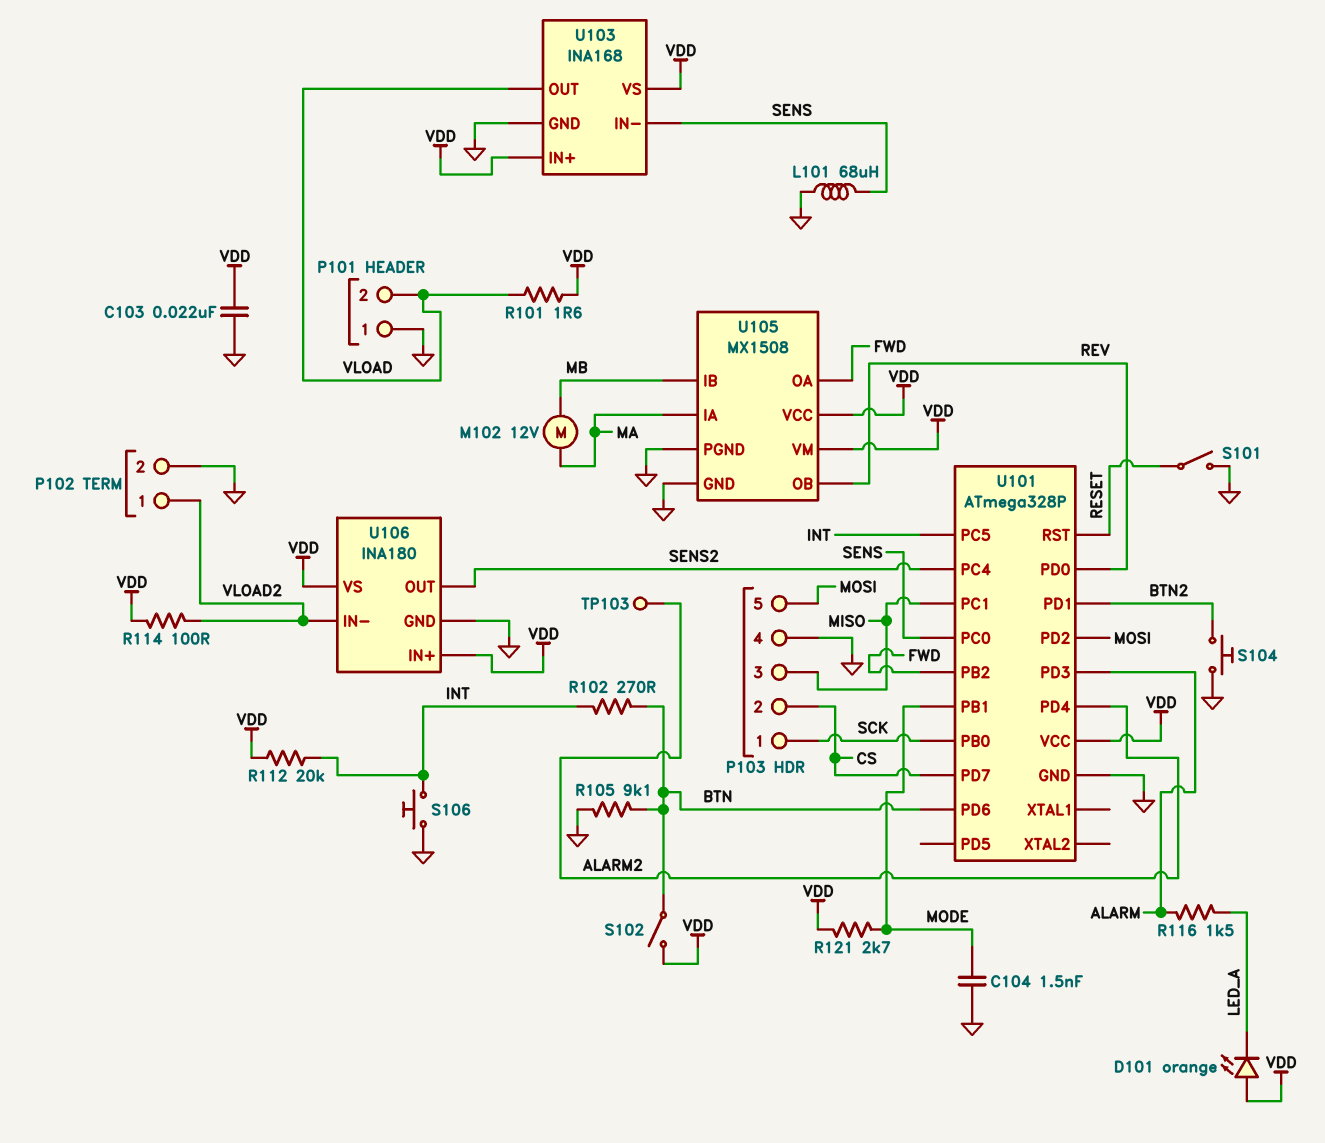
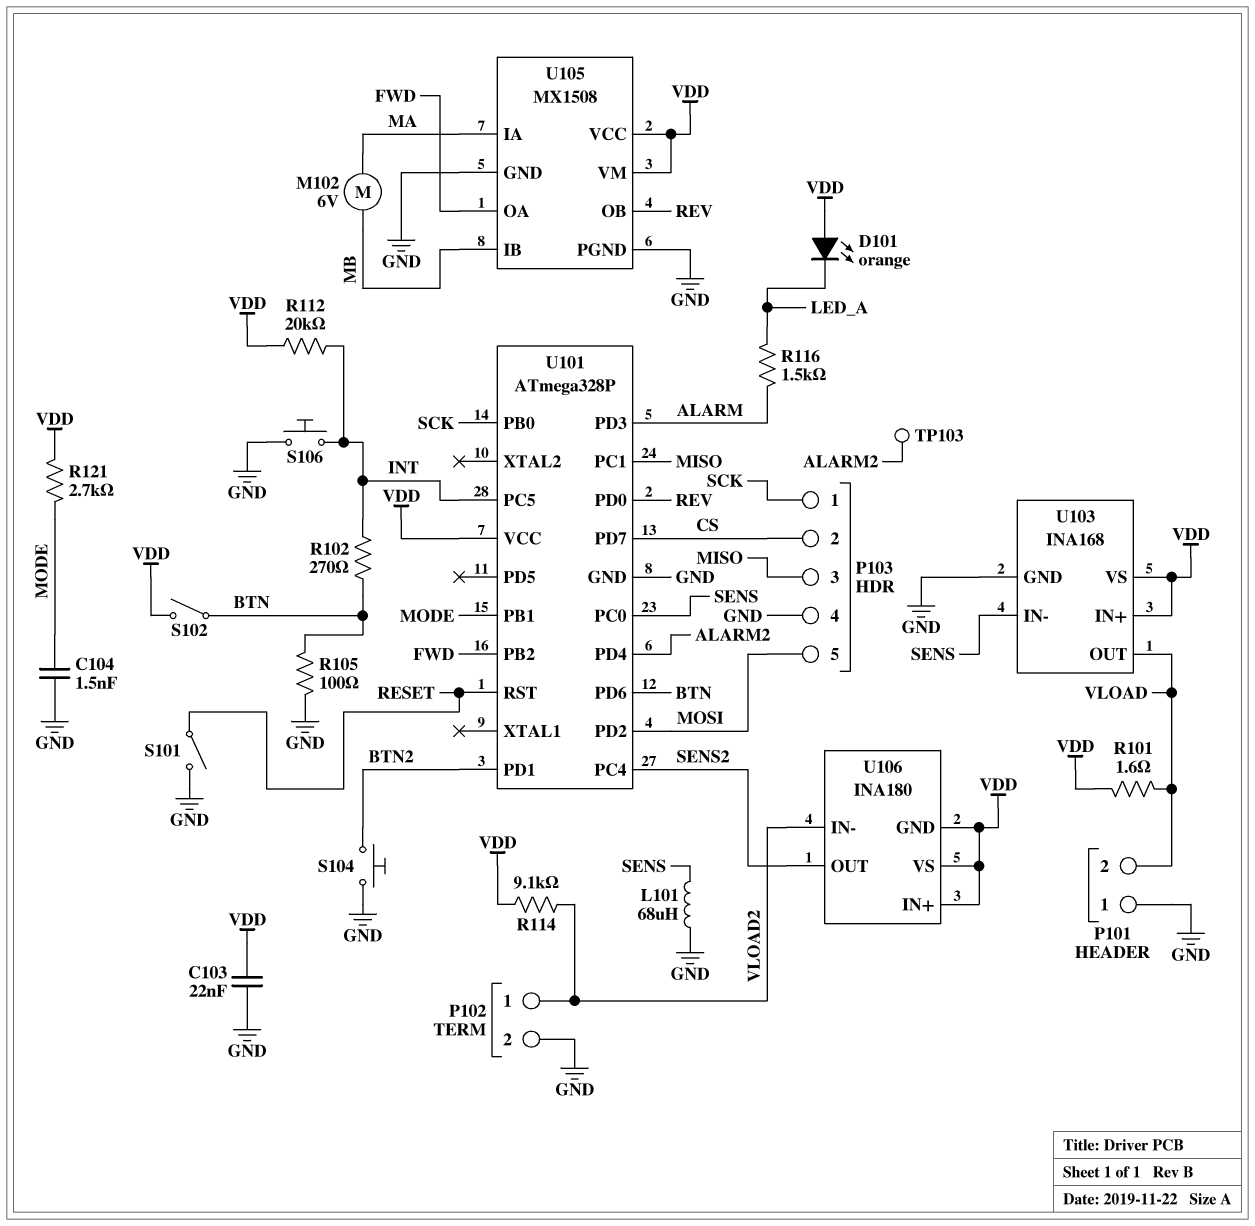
M102: motor 12V (MA, MB) -> motor 6V (MA, MB)
R105: 9.1k (BTN, GND) -> 100 (BTN, GND)
R114: 100 (VDD, VLOAD2) -> 9.1k (VDD, VLOAD2)
U106 pin GND: GND -> VDD

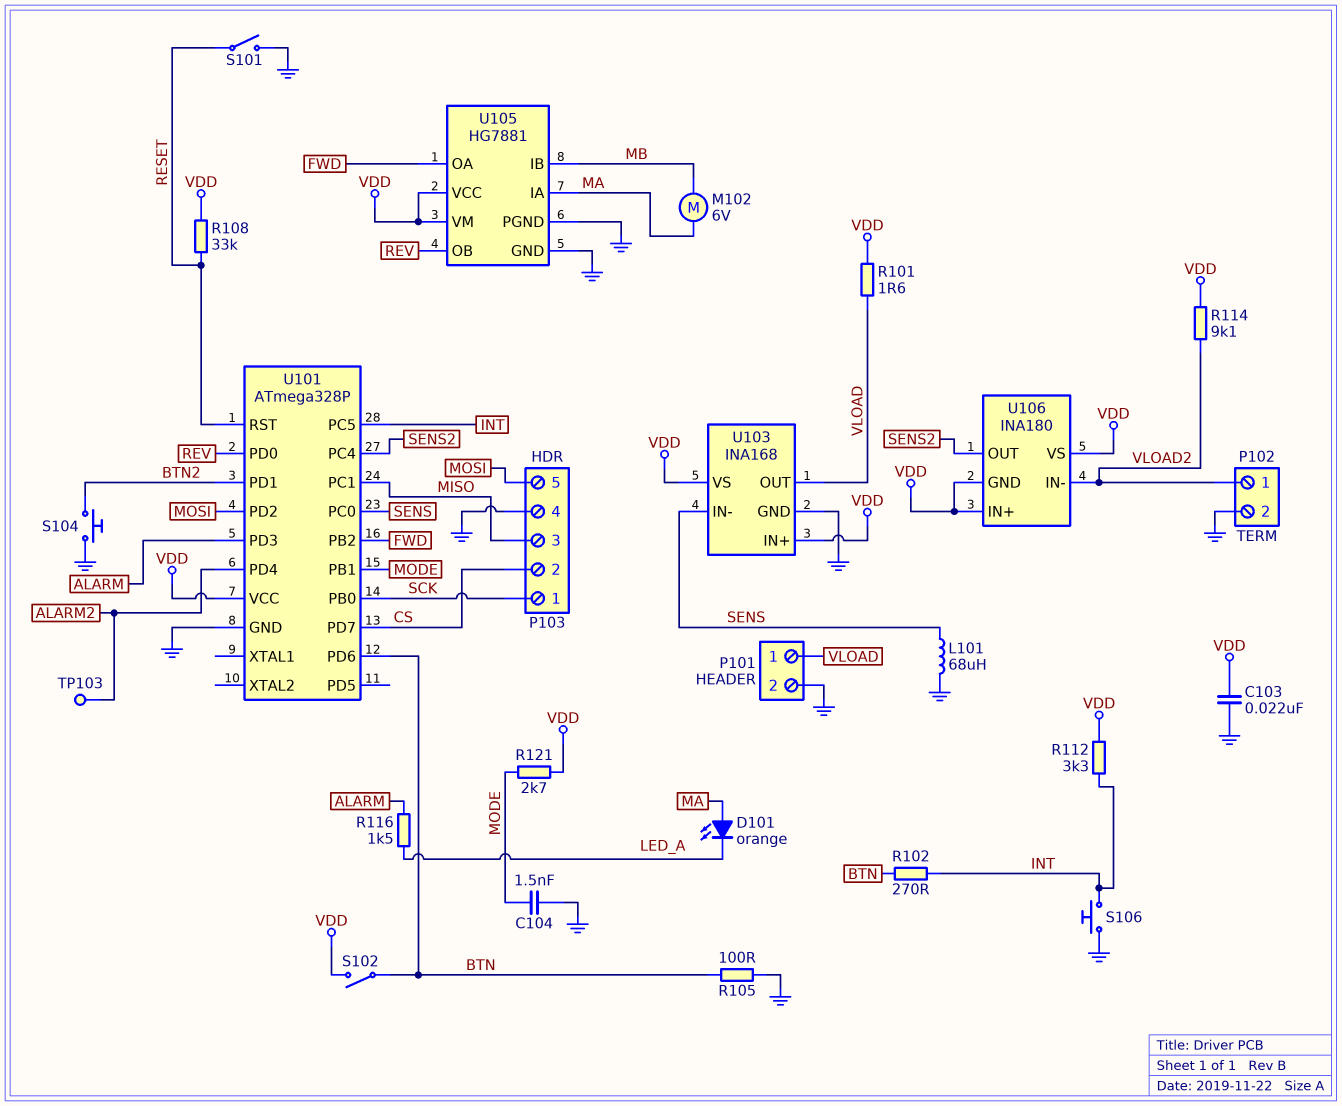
D101: LED orange (A VDD, K LED_A) -> LED orange (A MA, K LED_A)
P101 pin 1: GND -> VLOAD
P101 pin 2: VLOAD -> GND
R108: none -> 33k (RESET, VDD)
R112: 20k (INT, VDD) -> 3.3k (INT, VDD)
U105: MX1508 -> HG7881

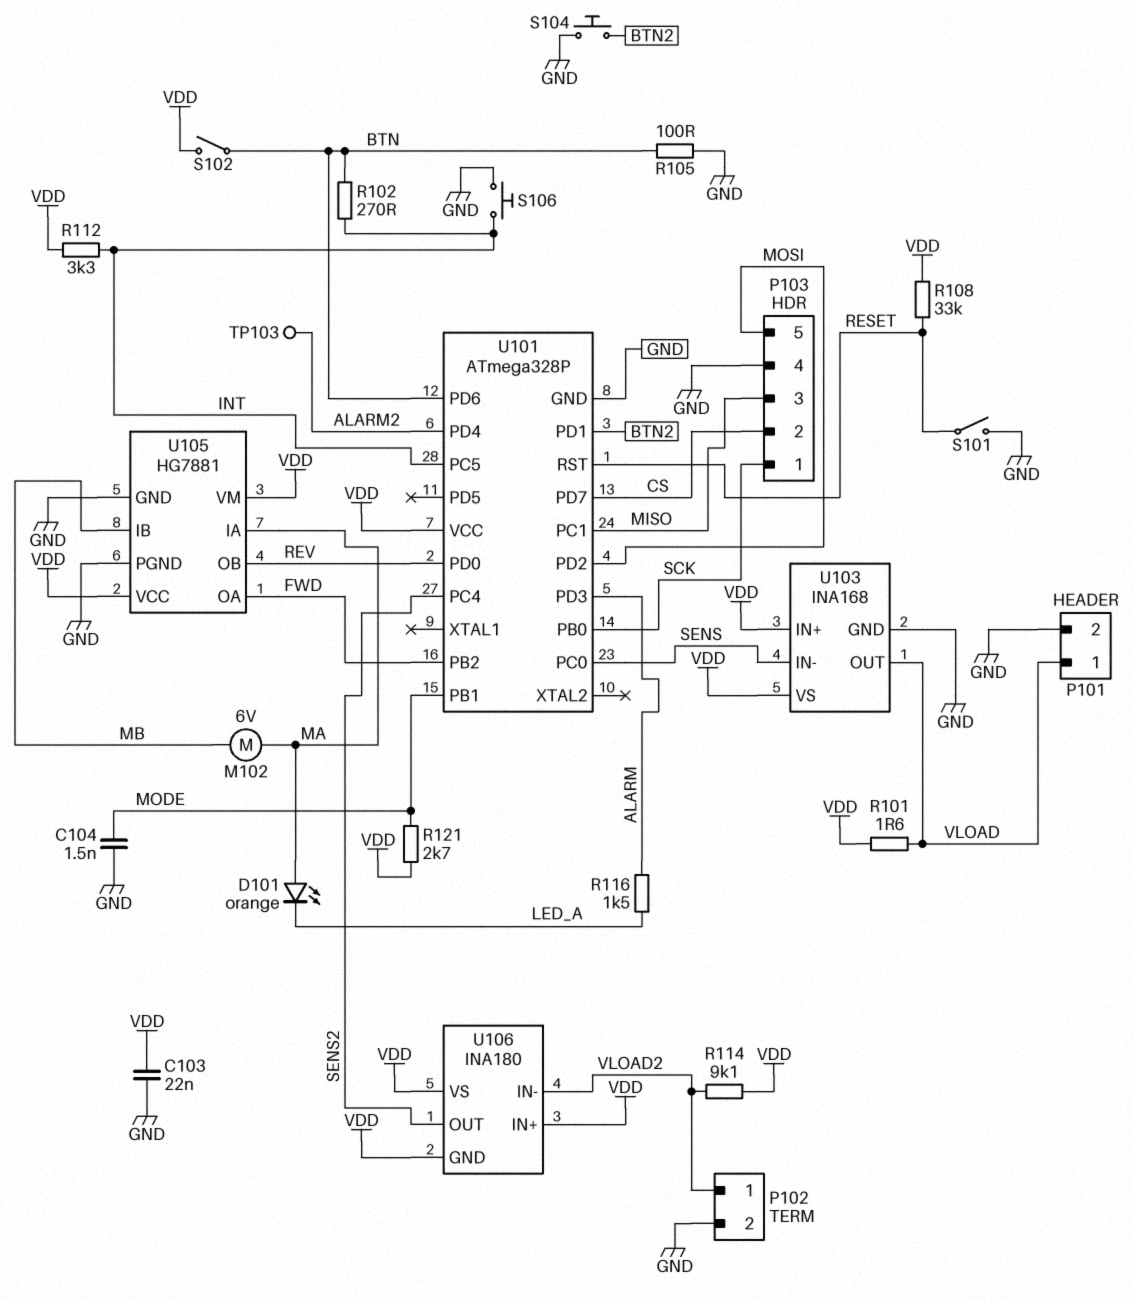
L101: 68uH (GND, SENS) -> none

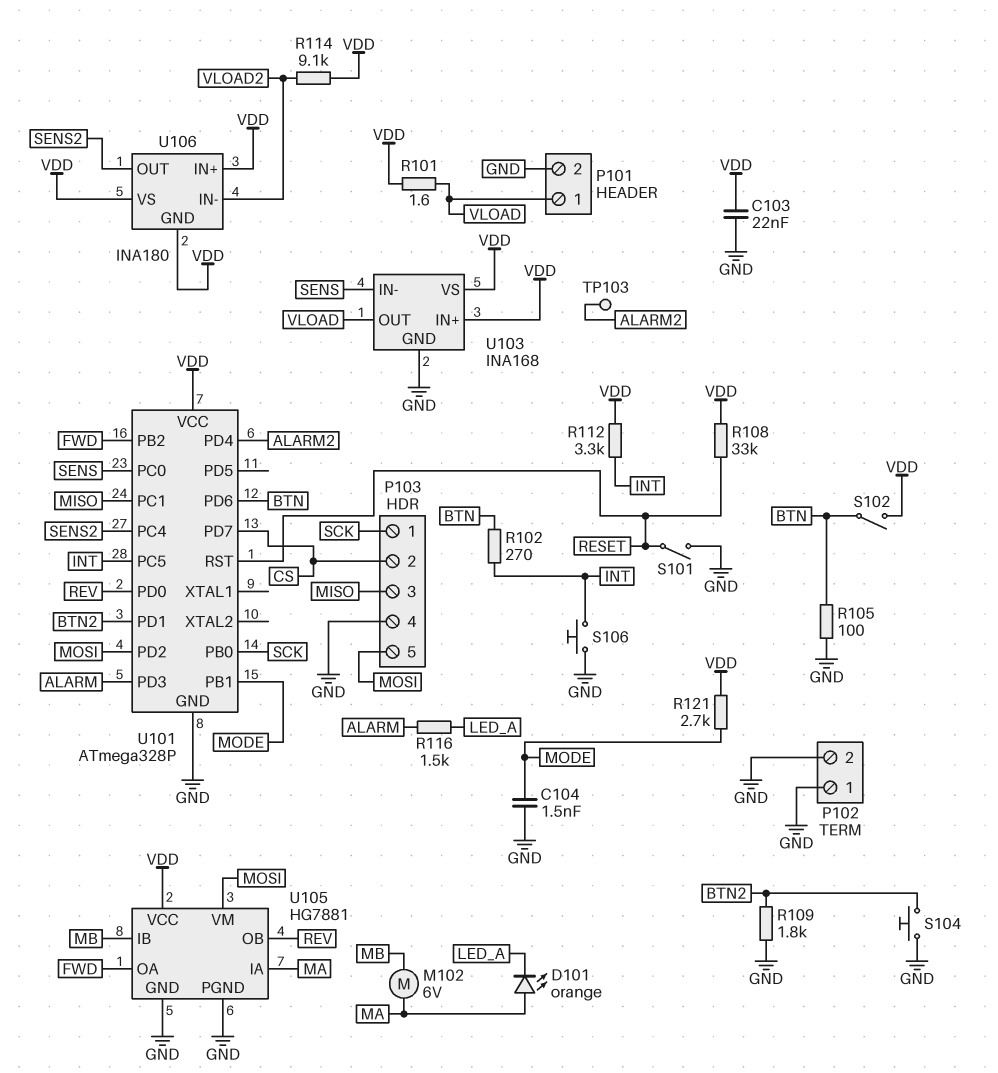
P102 pin 1: VLOAD2 -> GND
R109: none -> 1.8k (BTN2, GND)
U105 pin VM: VDD -> MOSI

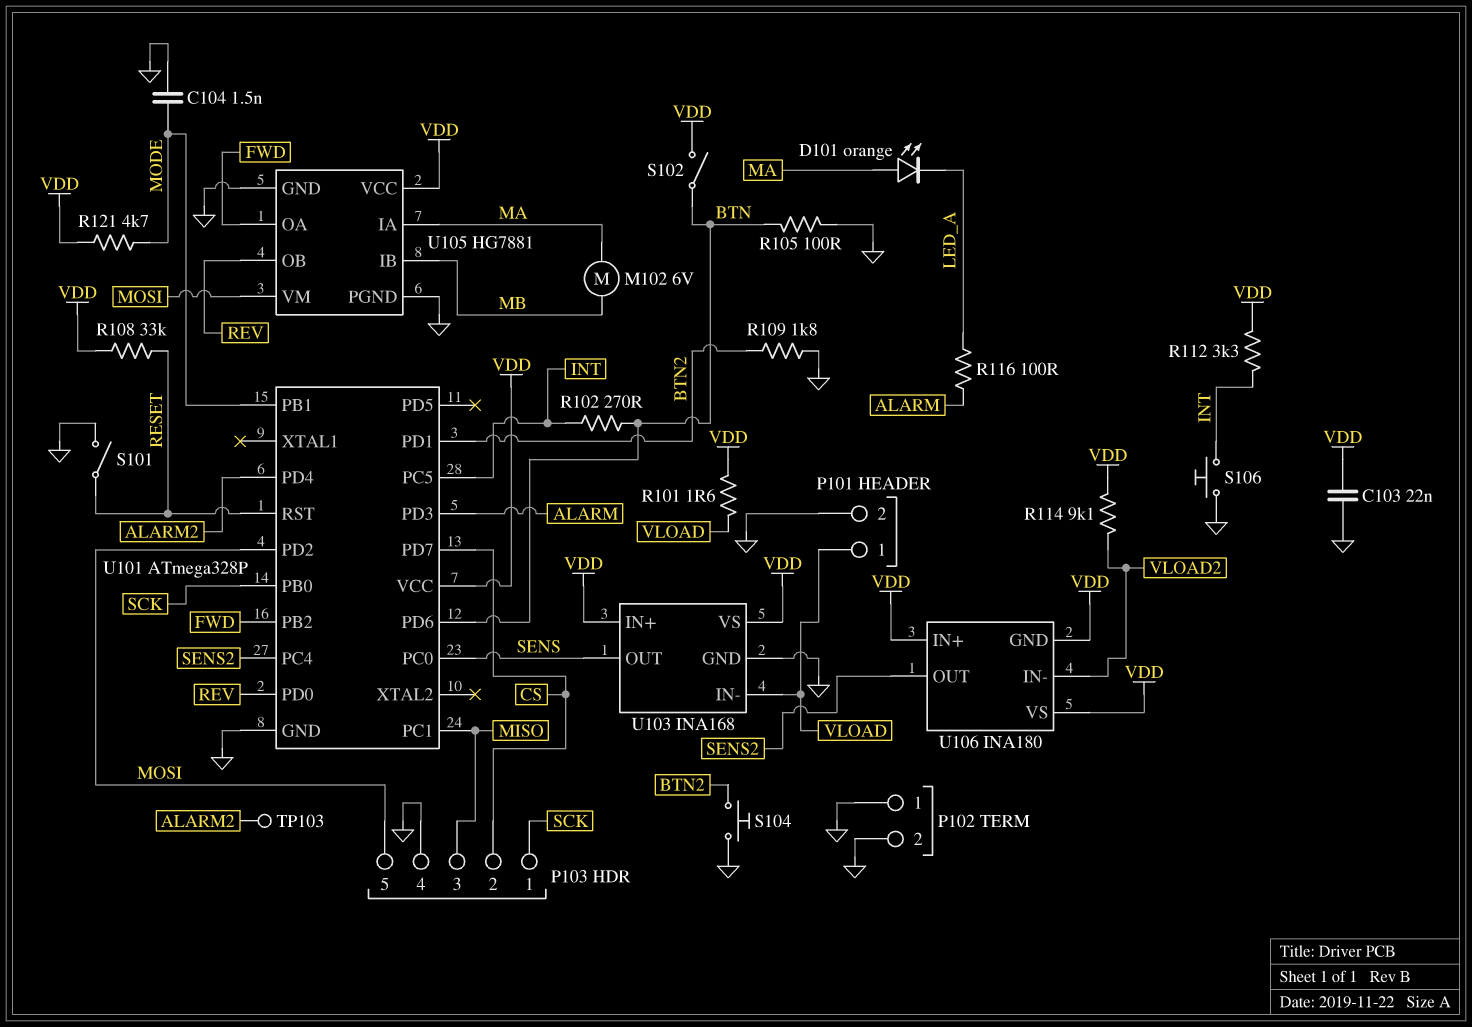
R116: 1.5k (ALARM, LED_A) -> 100 (ALARM, LED_A)
R121: 2.7k (MODE, VDD) -> 4.7k (MODE, VDD)
U103 pin IN-: SENS -> VLOAD
U103 pin OUT: VLOAD -> SENS

